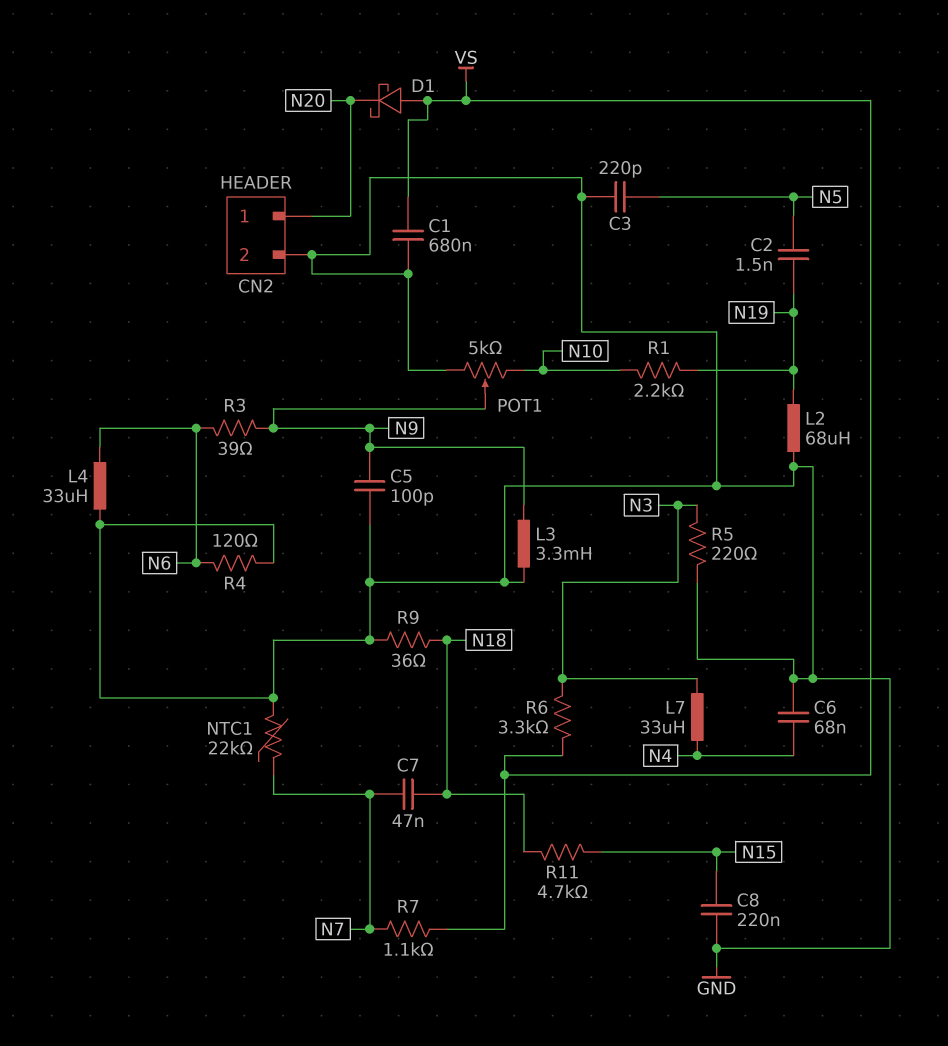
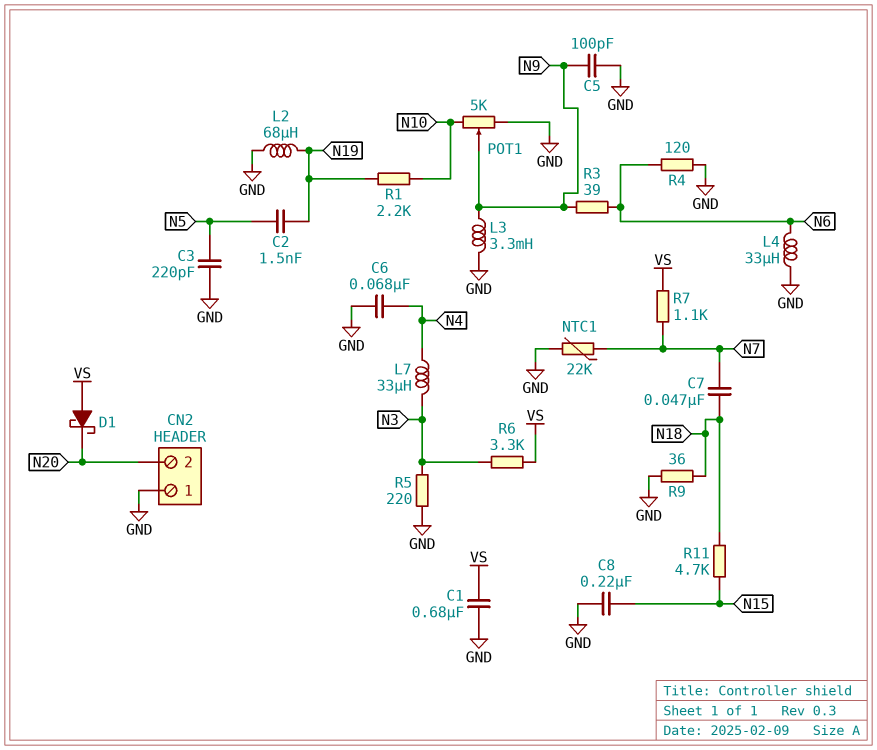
CN2 pin 1: N20 -> GND
CN2 pin 2: GND -> N20

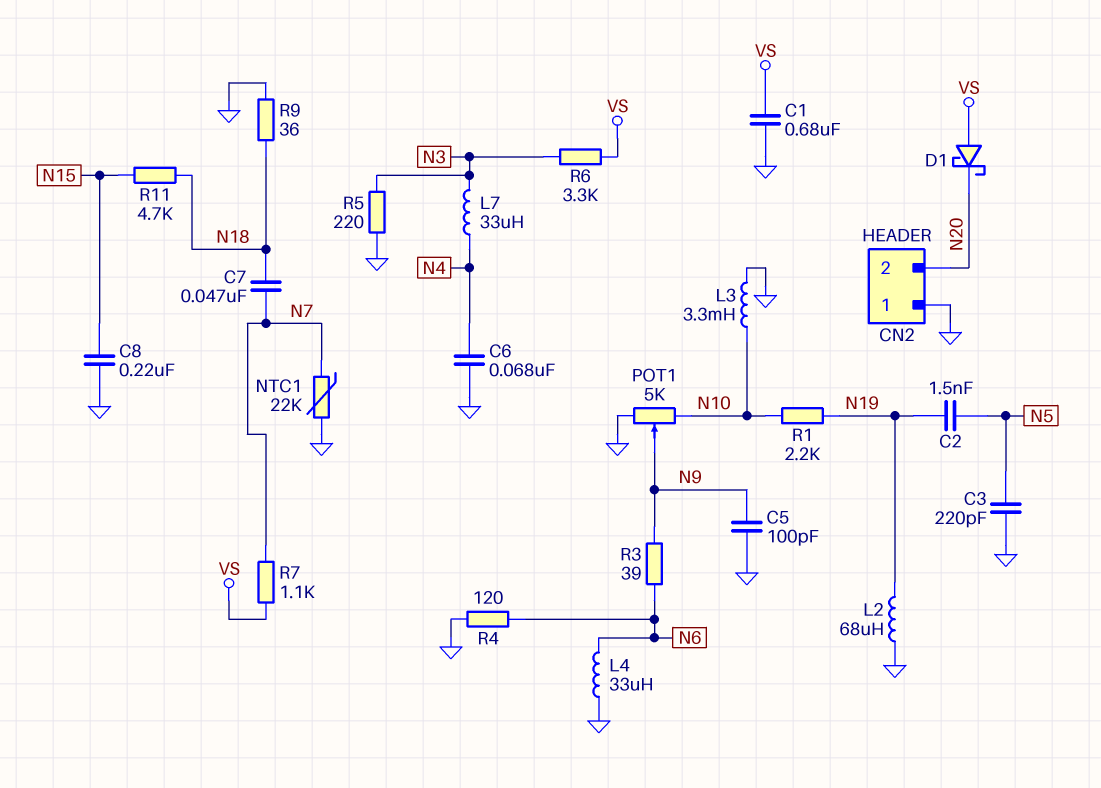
L3: 3.3mH (GND, N9) -> 3.3mH (GND, N10)

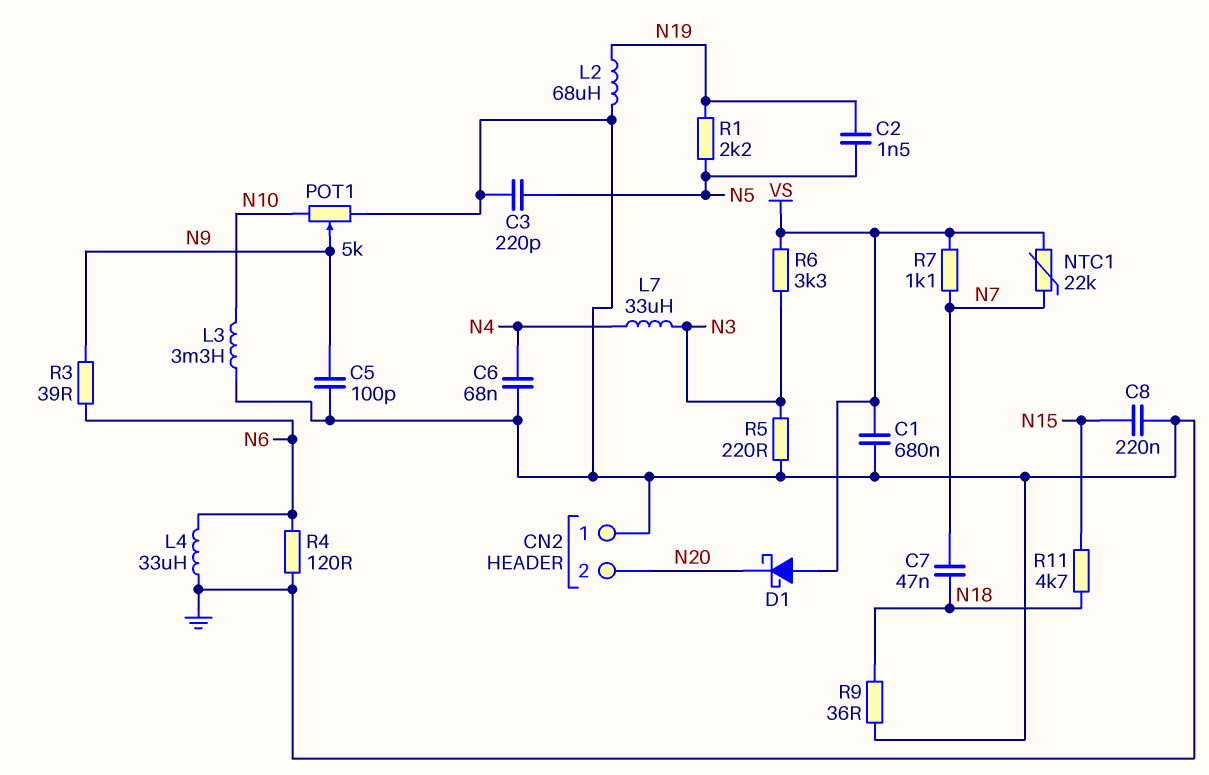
NTC1: 22k (GND, N7) -> 22k (N7, VS)
R1: 2.2k (N10, N19) -> 2.2k (N5, N19)

